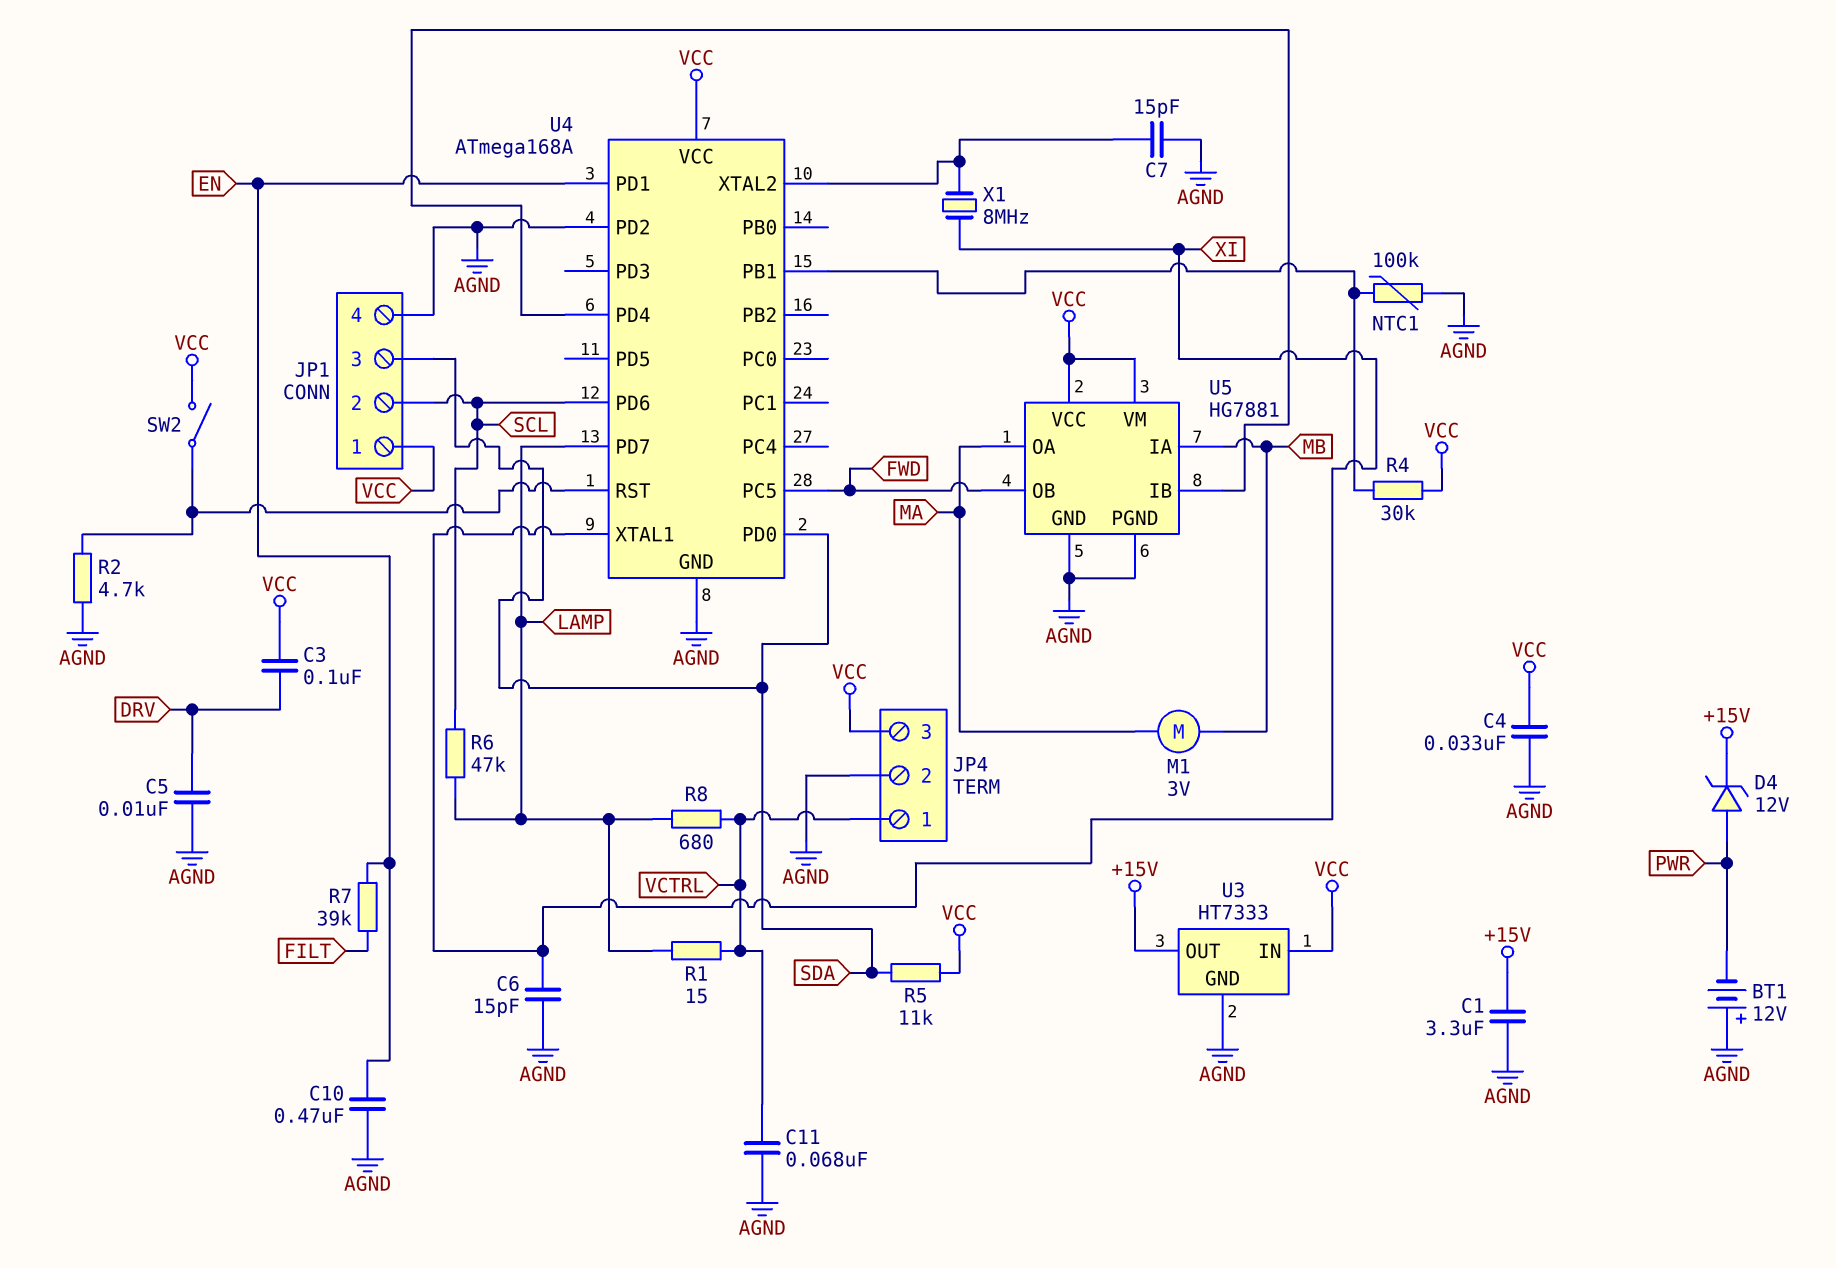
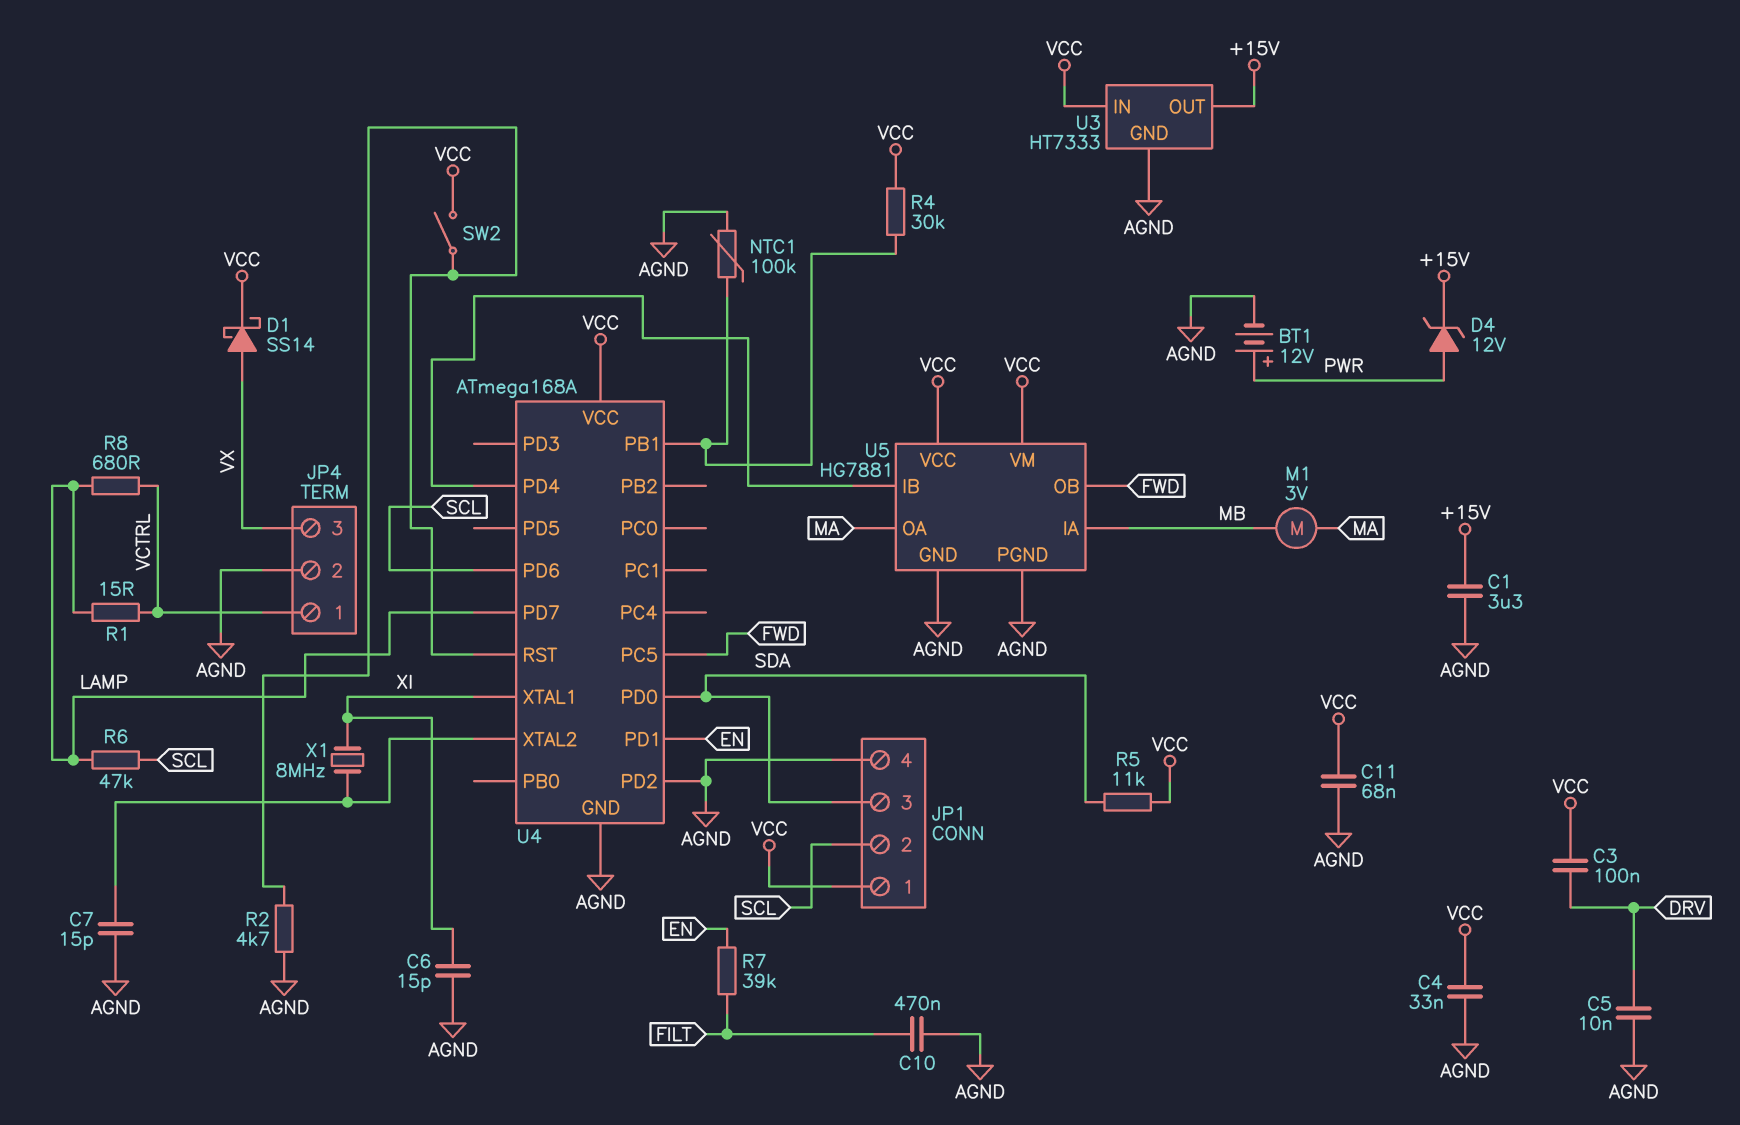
BT1: 12V (plus AGND, minus PWR) -> 12V (plus PWR, minus AGND)
C10: 470nF (AGND, EN) -> 470nF (AGND, FILT)
C11: 68nF (AGND, VCTRL) -> 68nF (AGND, VCC)
D1: none -> schottky SS14 (A VX, K VCC)
JP4 pin 3: VCC -> VX

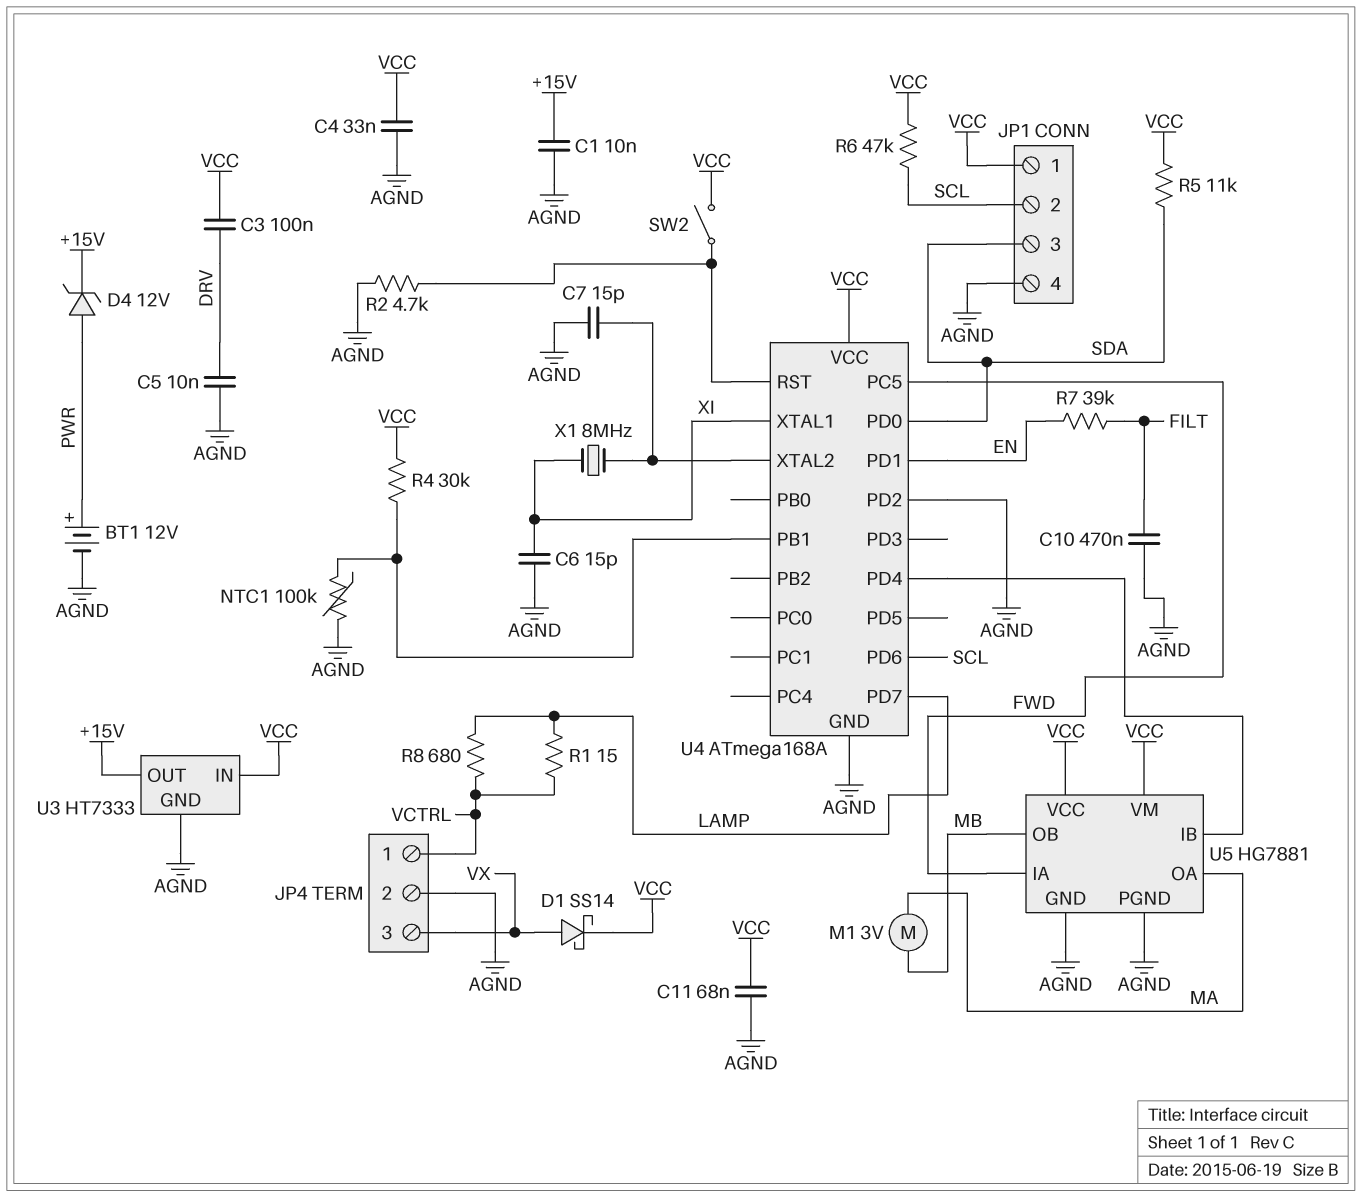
C1: 3.3uF (+15V, AGND) -> 10nF (+15V, AGND)
R6: 47k (LAMP, SCL) -> 47k (SCL, VCC)
U5 pin IA: MB -> FWD
U5 pin OB: FWD -> MB

